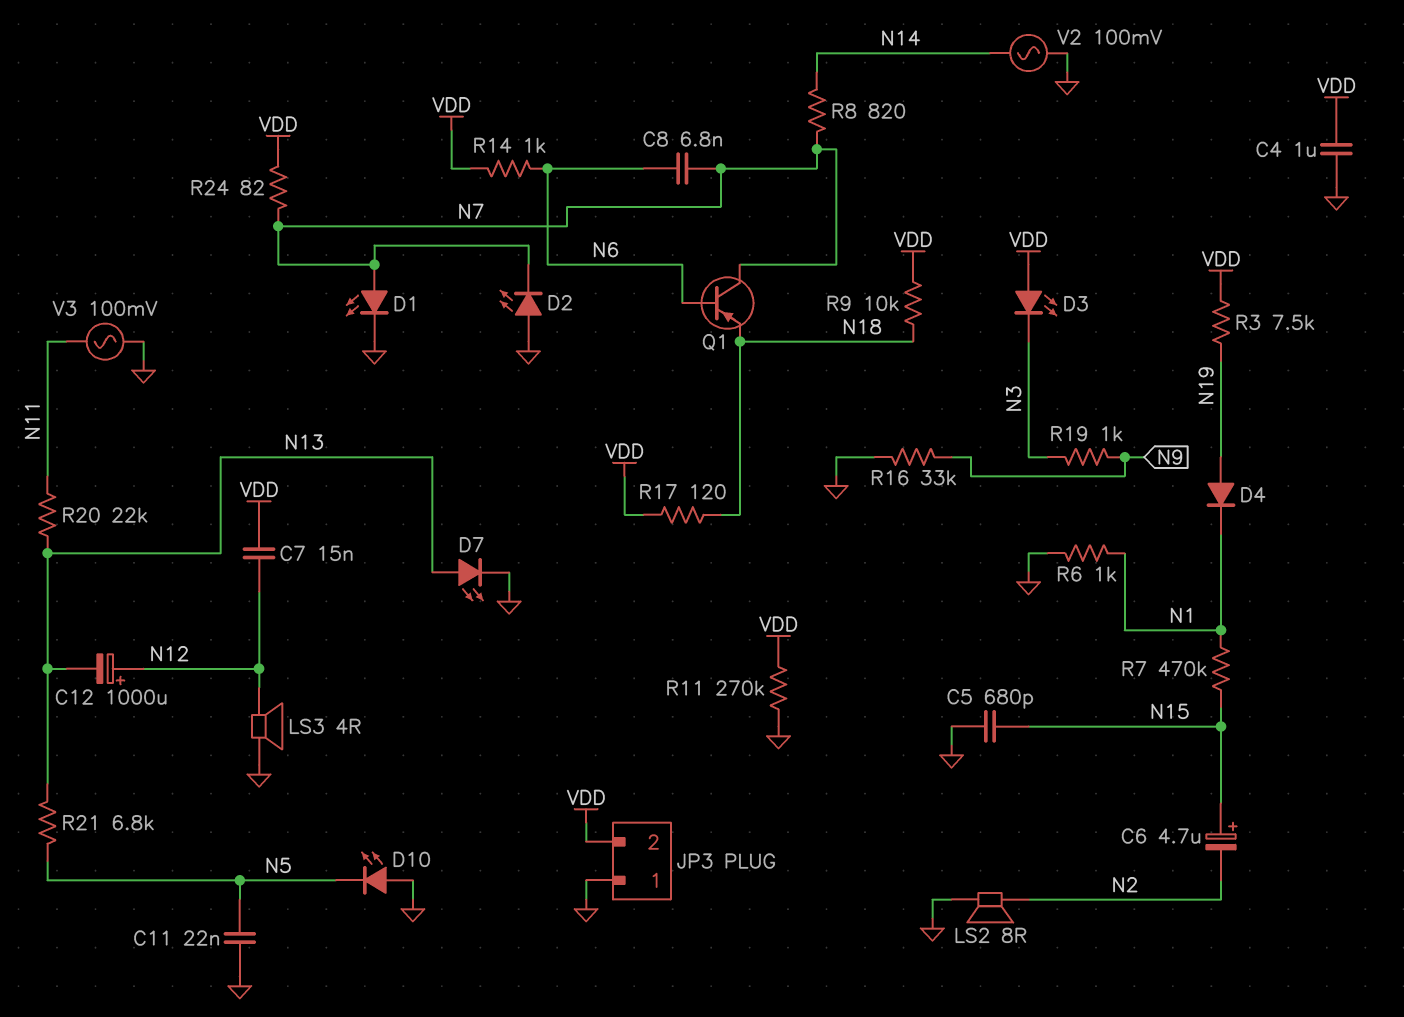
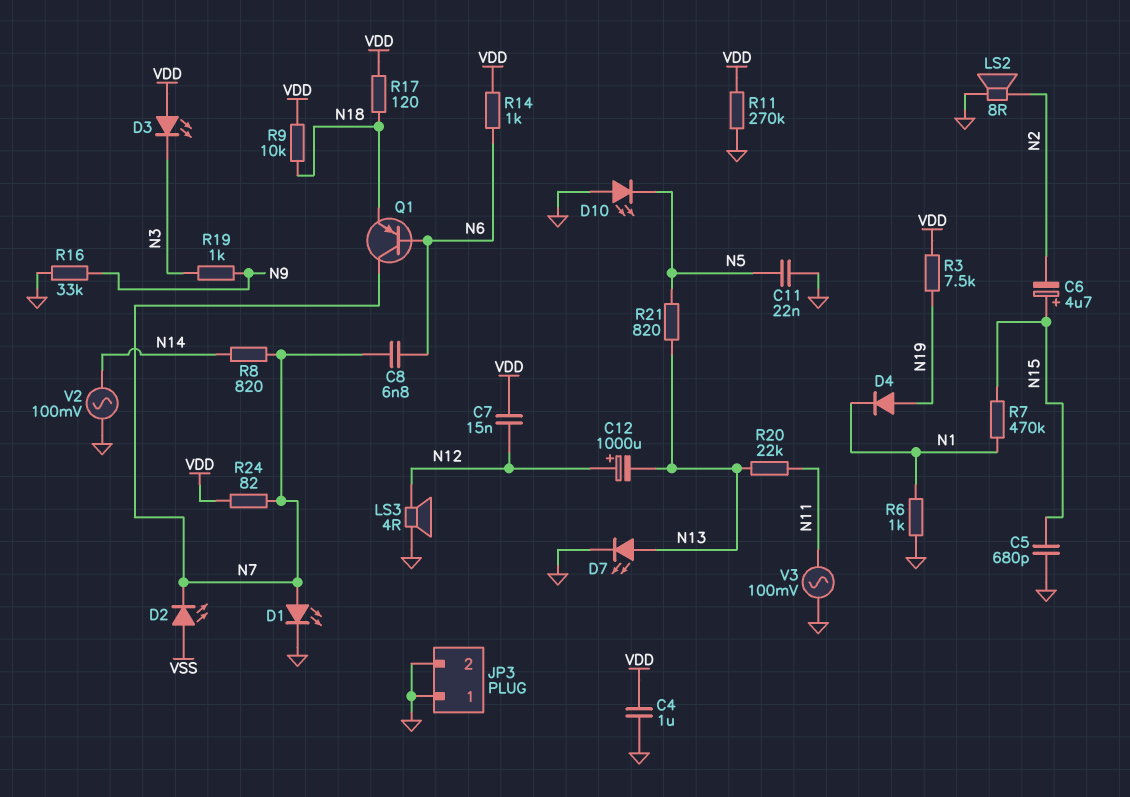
D2: LED (A GND, K N7) -> LED (A VSS, K N7)
JP3 pin 2: VDD -> GND
R21: 6.8k (N5, N13) -> 820 (N5, N13)

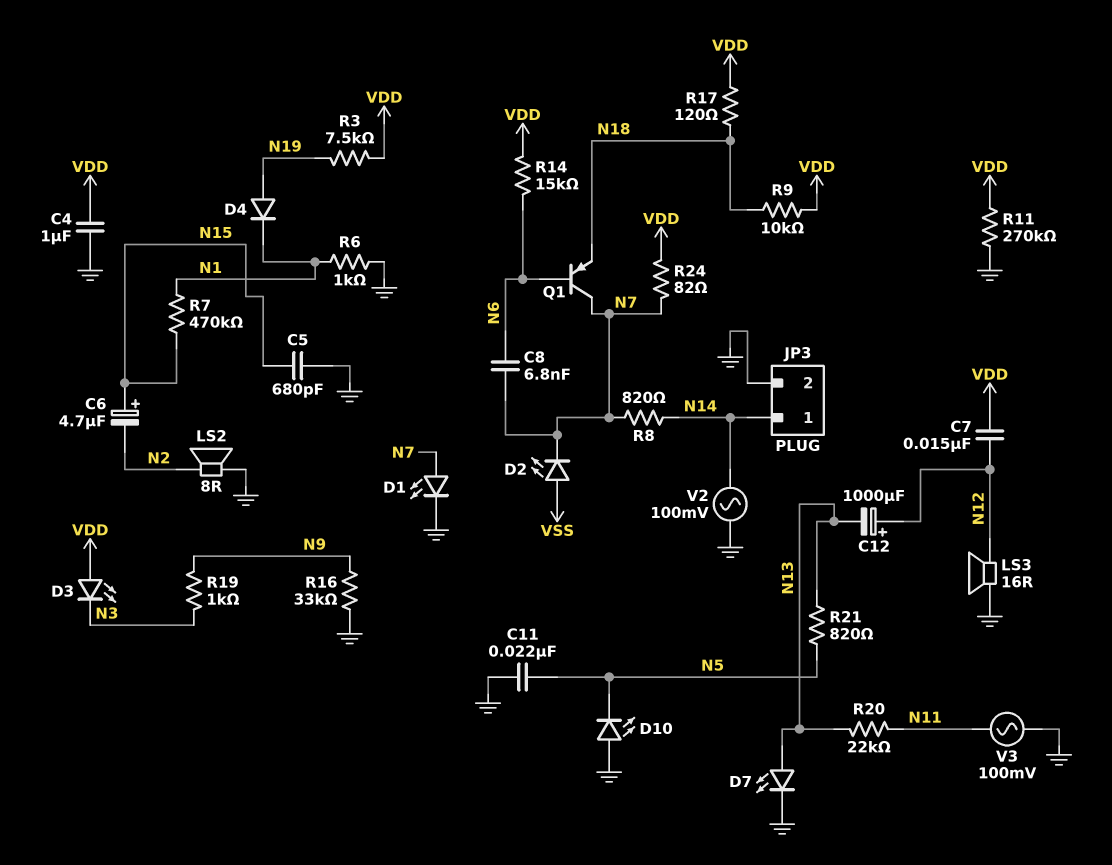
JP3 pin 1: GND -> N14
LS3: speaker 4R (GND, N12) -> speaker 16R (GND, N12)
R14: 1k (N6, VDD) -> 15k (N6, VDD)

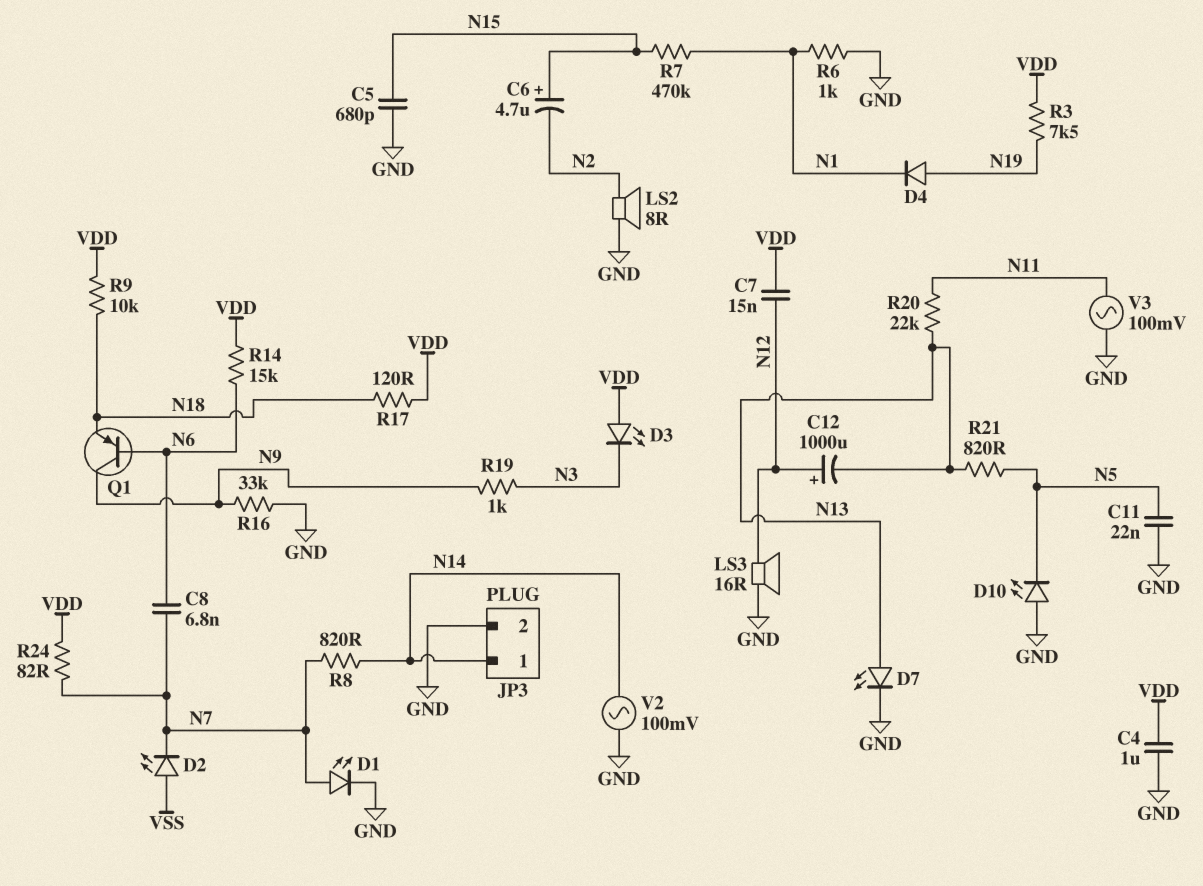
Q1: PNP (B N6, C N7, E N18) -> PNP (B N6, C N9, E N18)
R11: 270k (GND, VDD) -> none

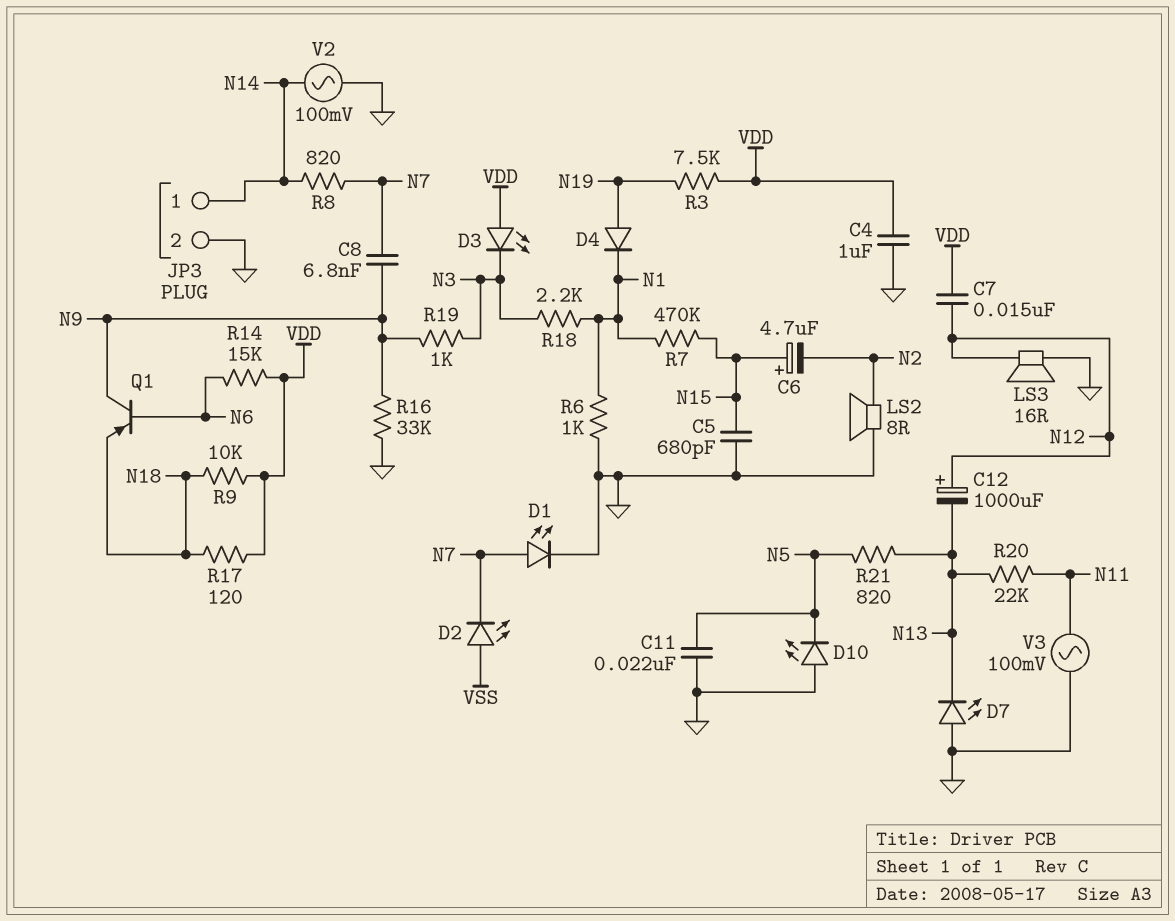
C8: 6.8nF (N6, N7) -> 6.8nF (N7, N9)
D7: LED (A N13, K GND) -> LED (A GND, K N13)
R18: none -> 2.2k (N1, N3)
R24: 82 (N7, VDD) -> none

